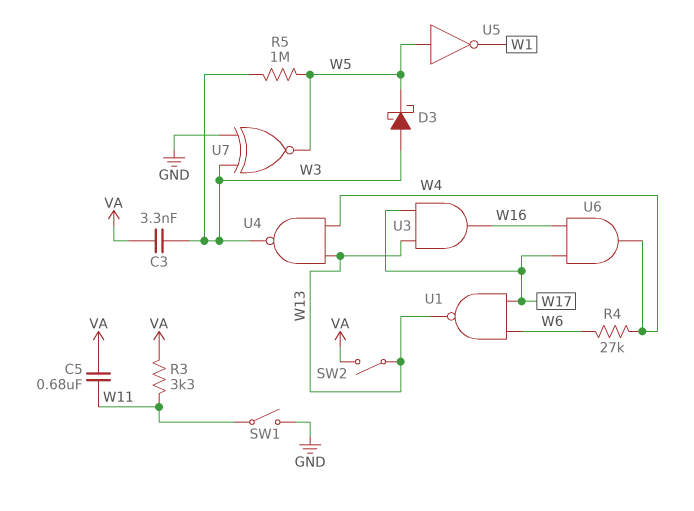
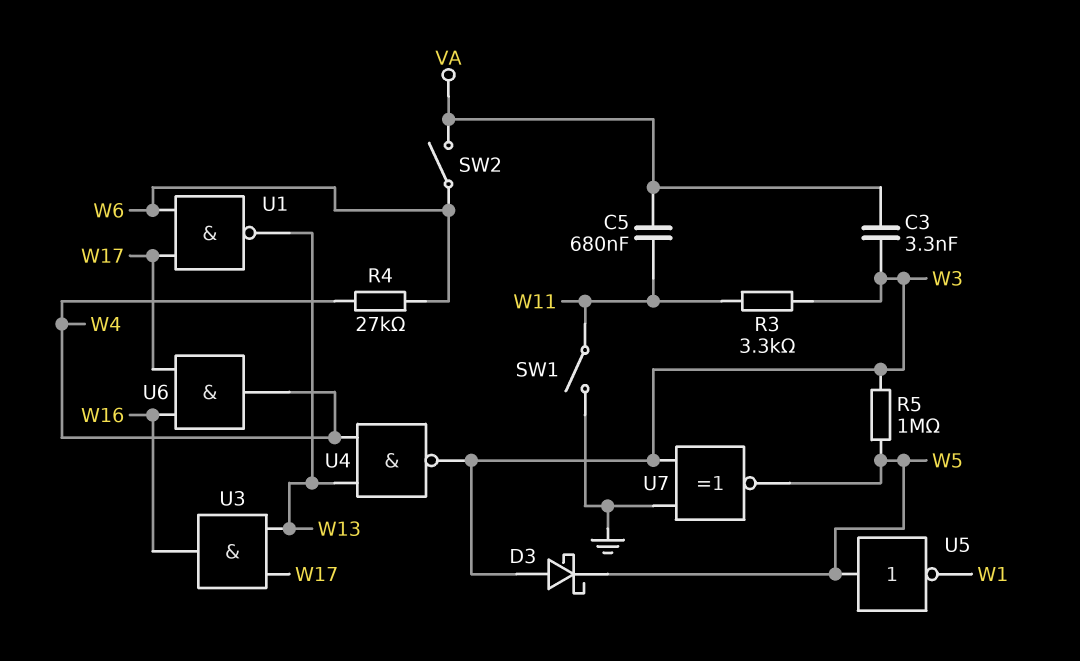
R3: 3.3k (VA, W11) -> 3.3k (W3, W11)
SW2: switch (VA, W13) -> switch (VA, W6)

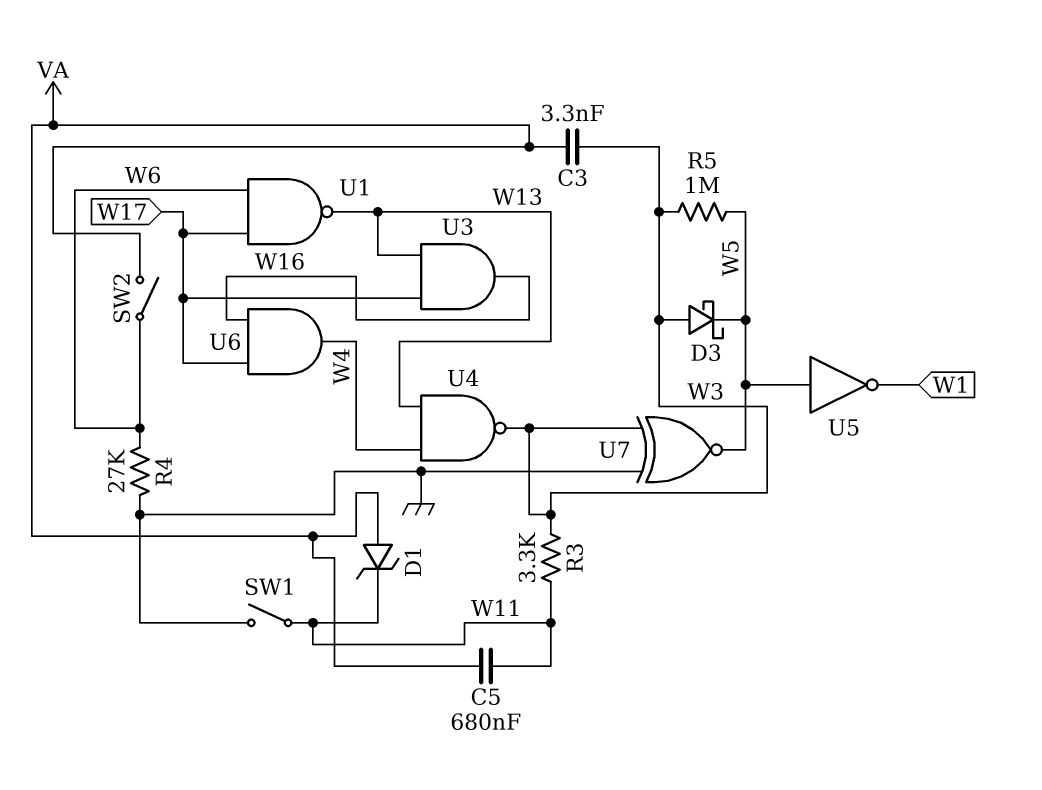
D1: none -> zener (A VA, K W11)
R4: 27k (W4, W6) -> 27k (GND, W6)

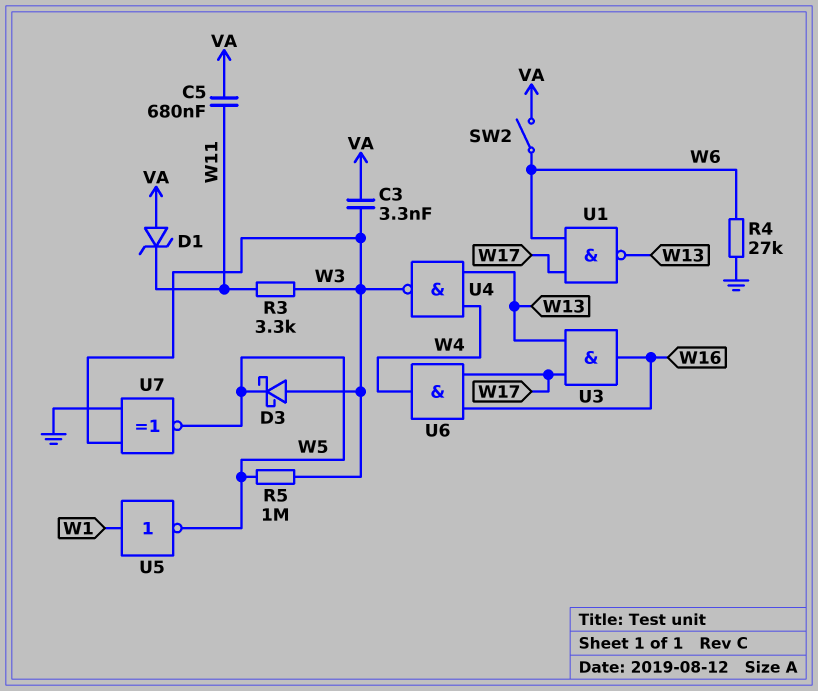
SW1: switch (GND, W11) -> none
U5: NOT (in W5, out W1) -> NOT (in W1, out W5)

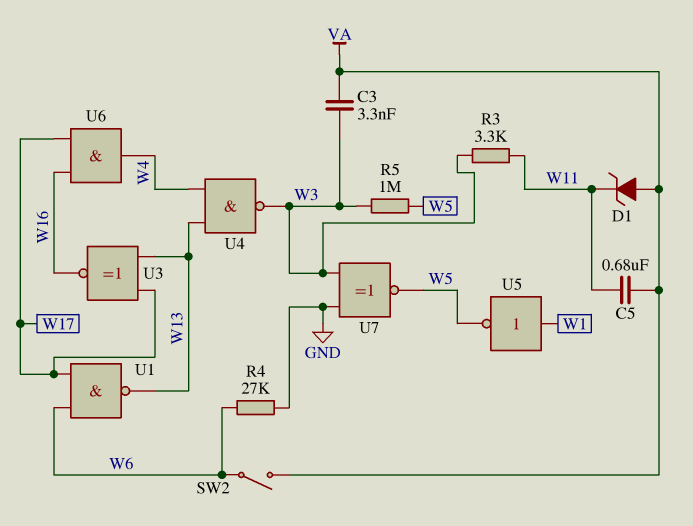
D3: schottky (A W3, K W5) -> none
U3: AND (in W13, in W17, out W16) -> XNOR (in W13, in W17, out W16)

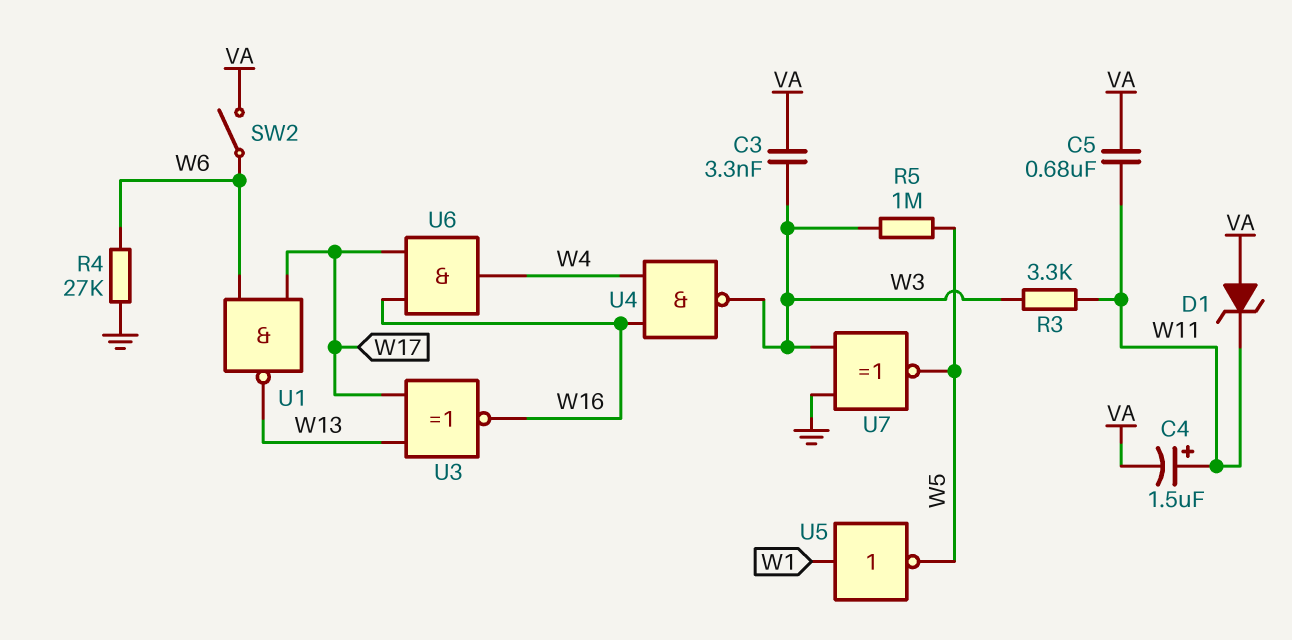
C4: none -> 1.5uF (plus W11, minus VA)
U4: NAND (in W4, in W13, out W3) -> NAND (in W4, in W16, out W3)

